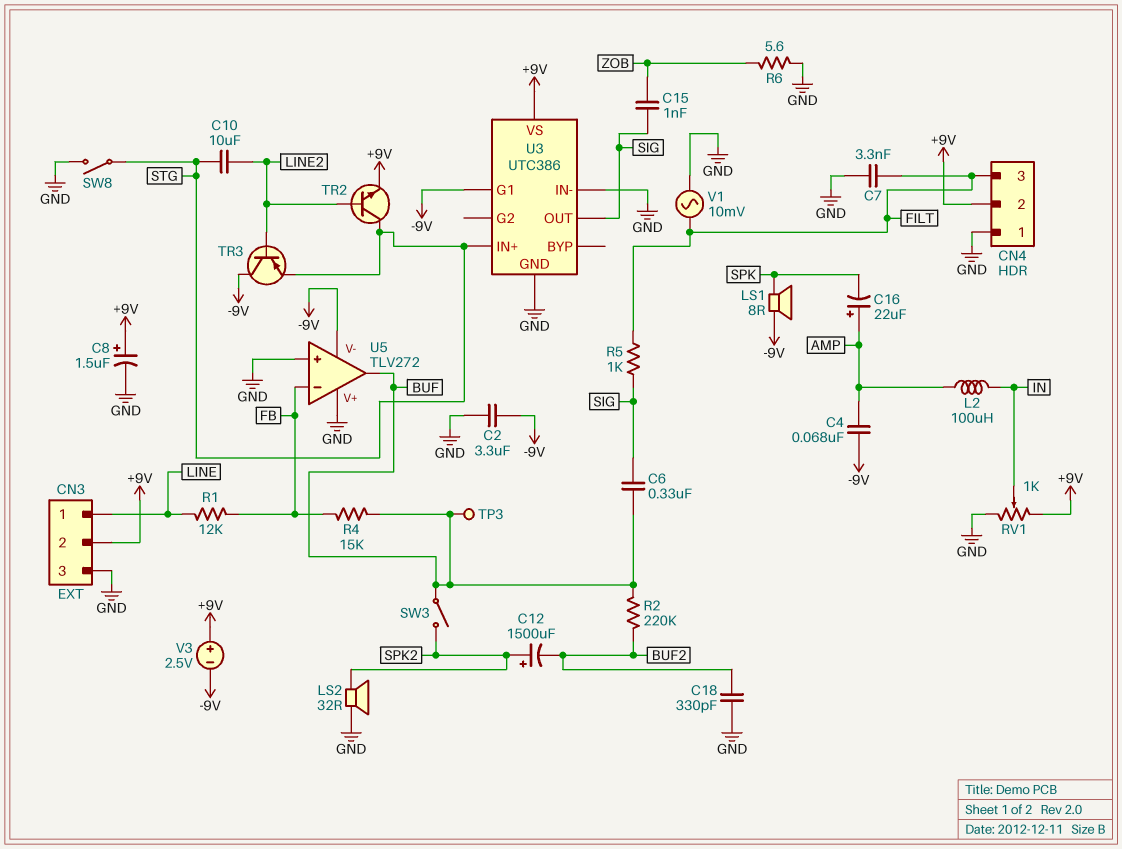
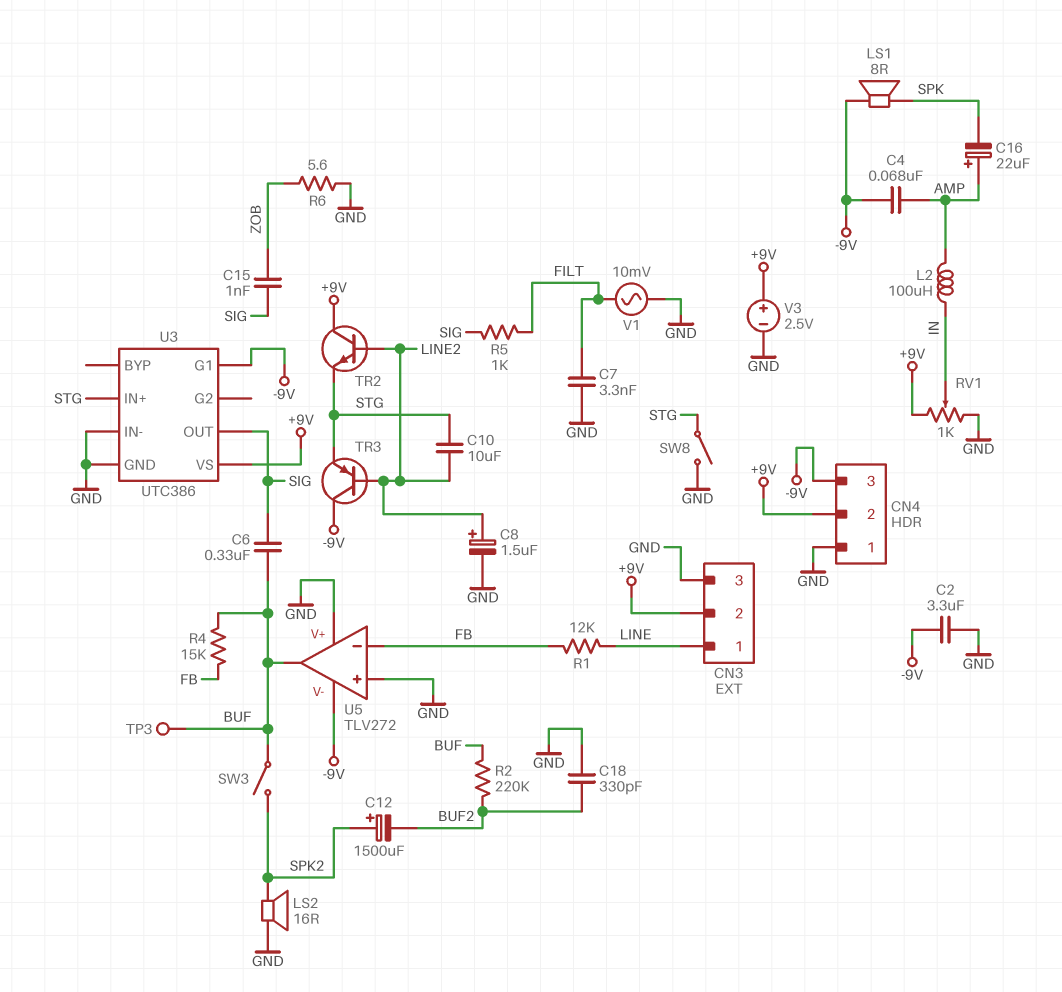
C8: 1.5uF (plus +9V, minus GND) -> 1.5uF (plus LINE2, minus GND)
CN4 pin 3: FILT -> -9V
LS2: speaker 32R (GND, SPK2) -> speaker 16R (GND, SPK2)
TR2: NPN (B LINE2, C STG, E +9V) -> NPN (B LINE2, C +9V, E STG)
V3: 2.5V (plus +9V, minus -9V) -> 2.5V (plus +9V, minus GND)

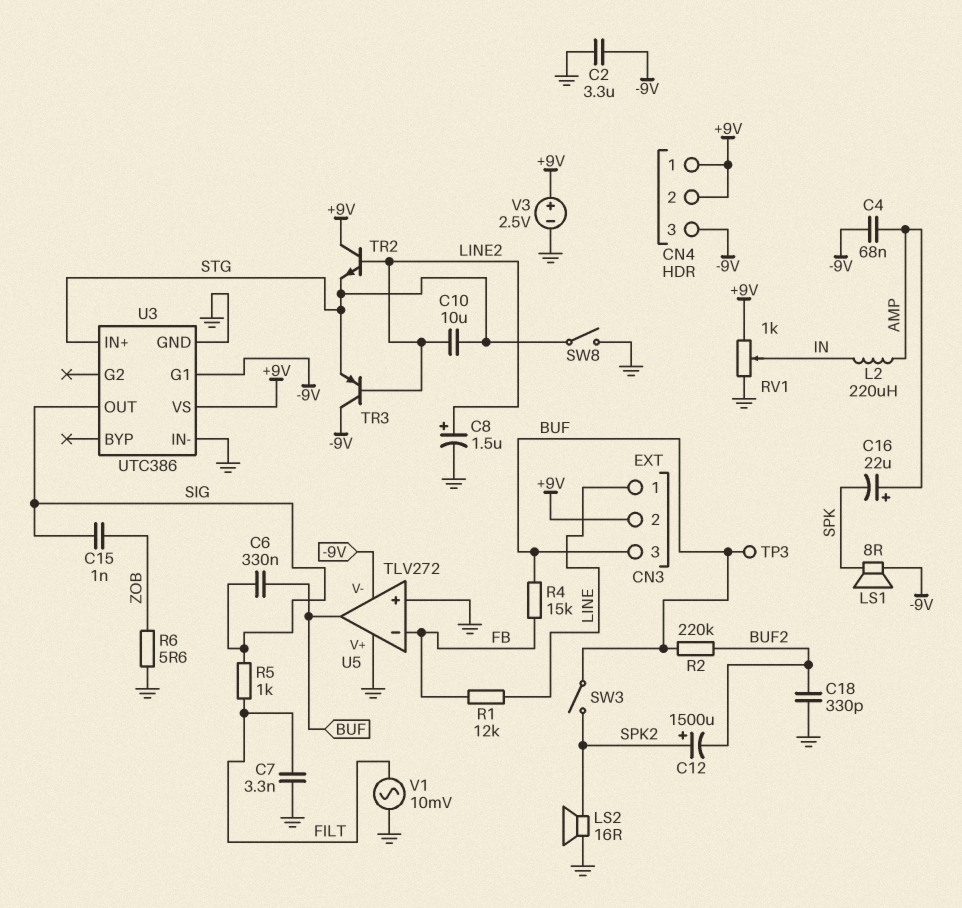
CN3 pin 3: GND -> BUF
CN4 pin 1: GND -> +9V
L2: 100uH (AMP, IN) -> 220uH (AMP, IN)

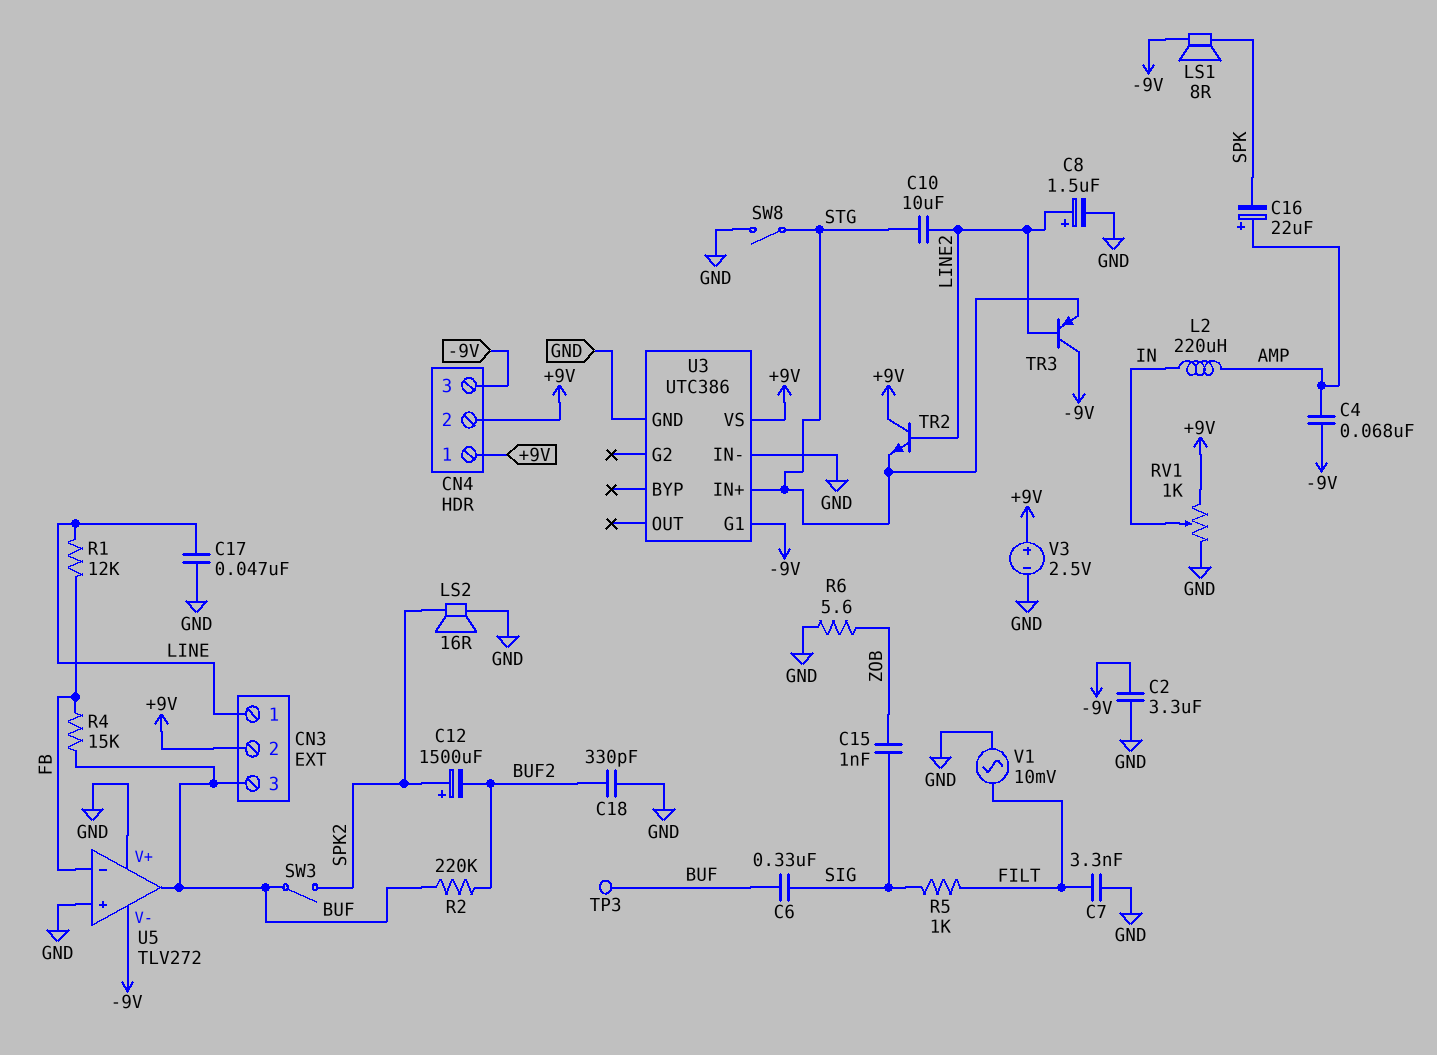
C17: none -> 47nF (GND, LINE)
U3 pin OUT: SIG -> none

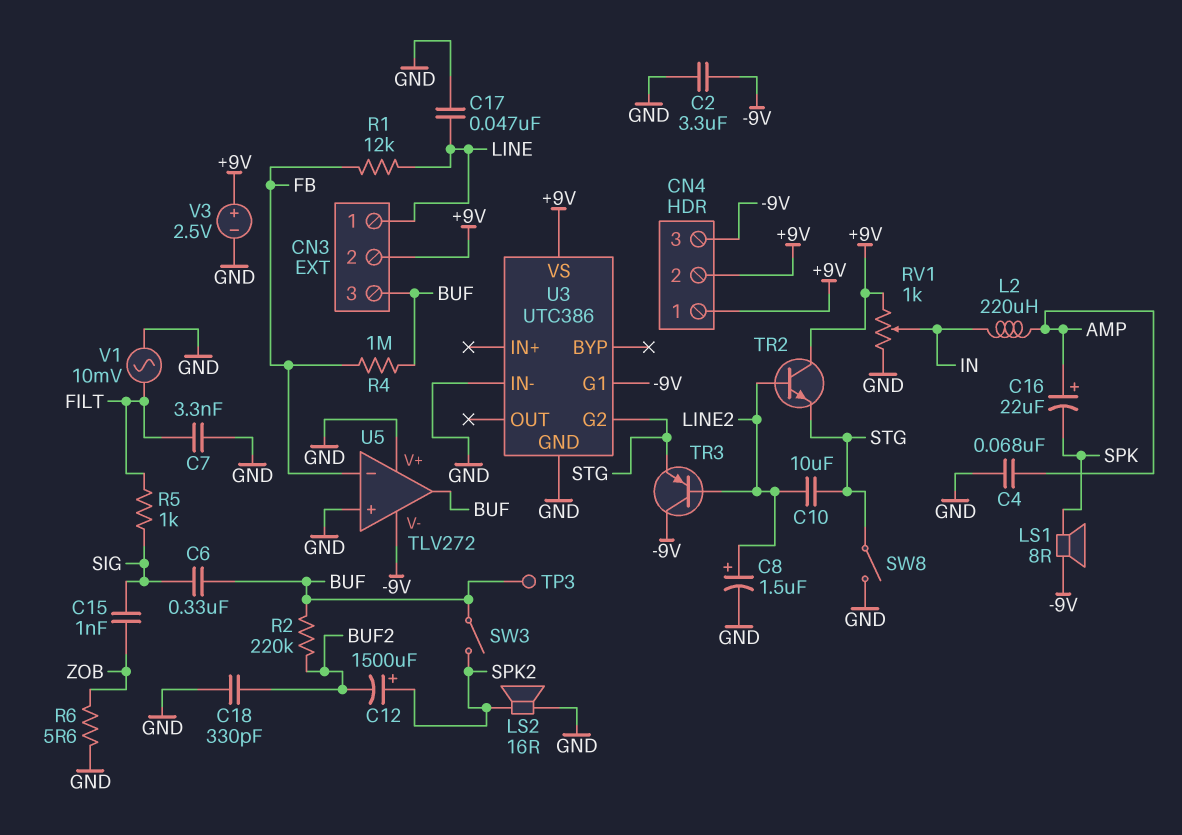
C4: 68nF (-9V, AMP) -> 68nF (AMP, GND)
R4: 15k (BUF, FB) -> 1M (BUF, FB)
U3 pin G2: none -> STG
U3 pin IN+: STG -> none

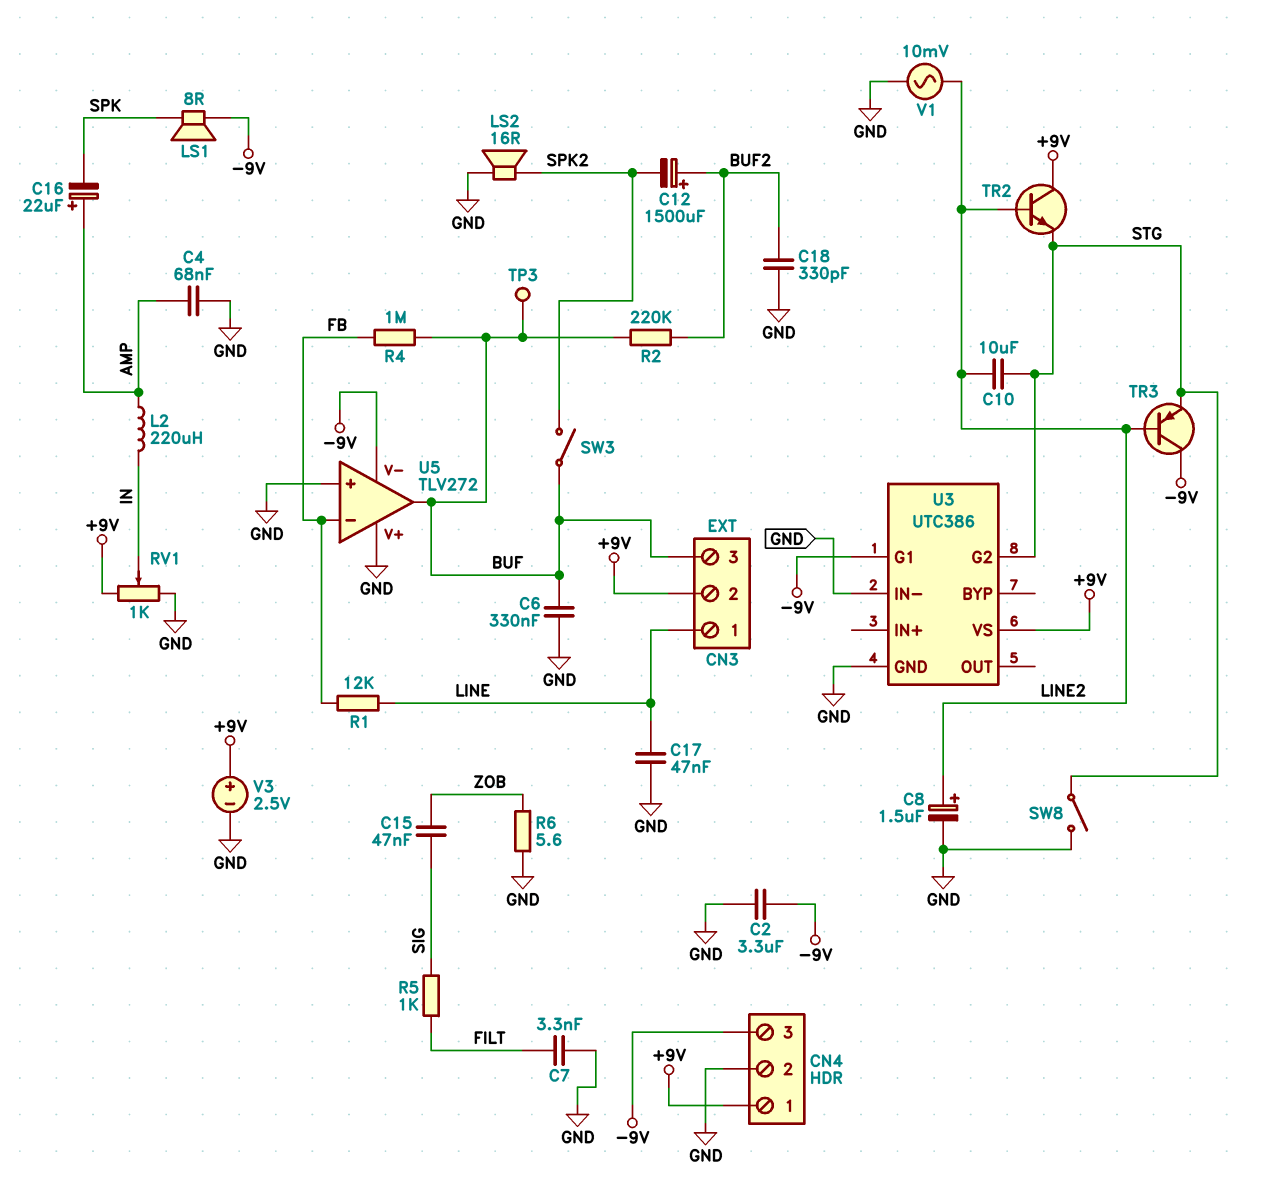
C6: 330nF (BUF, SIG) -> 330nF (BUF, GND)
C12: 1500uF (plus SPK2, minus BUF2) -> 1500uF (plus BUF2, minus SPK2)
C15: 1nF (SIG, ZOB) -> 47nF (SIG, ZOB)
CN4 pin 2: +9V -> GND
V1: AC 10mV (FILT, GND) -> AC 10mV (GND, LINE2)

